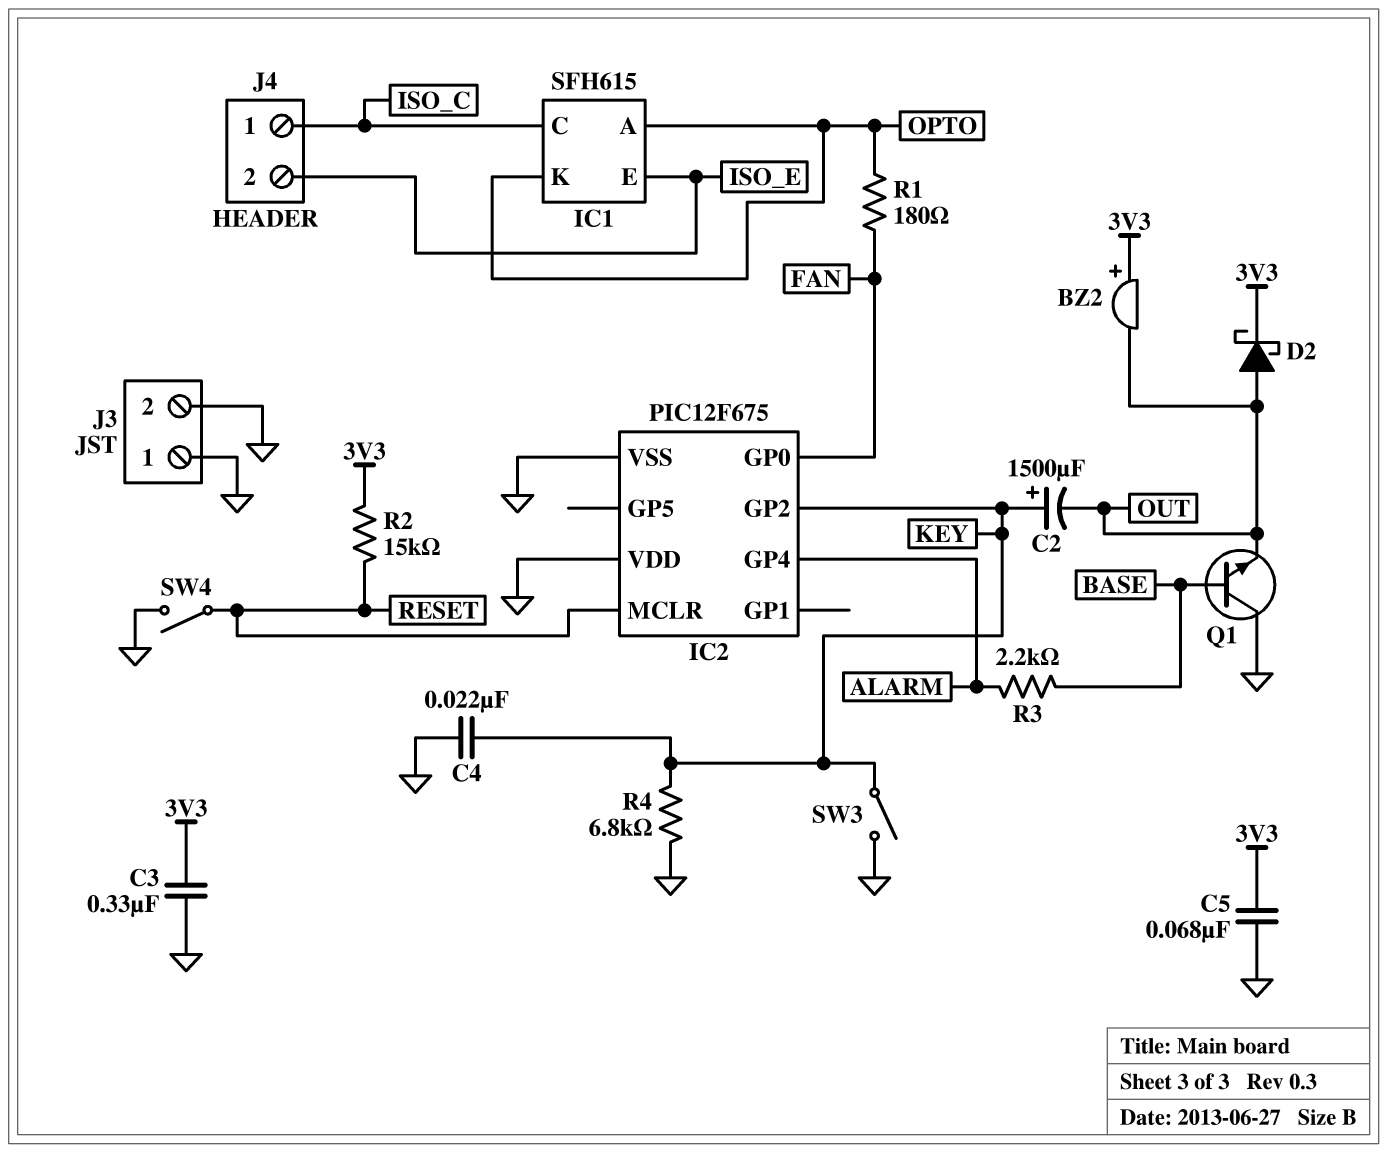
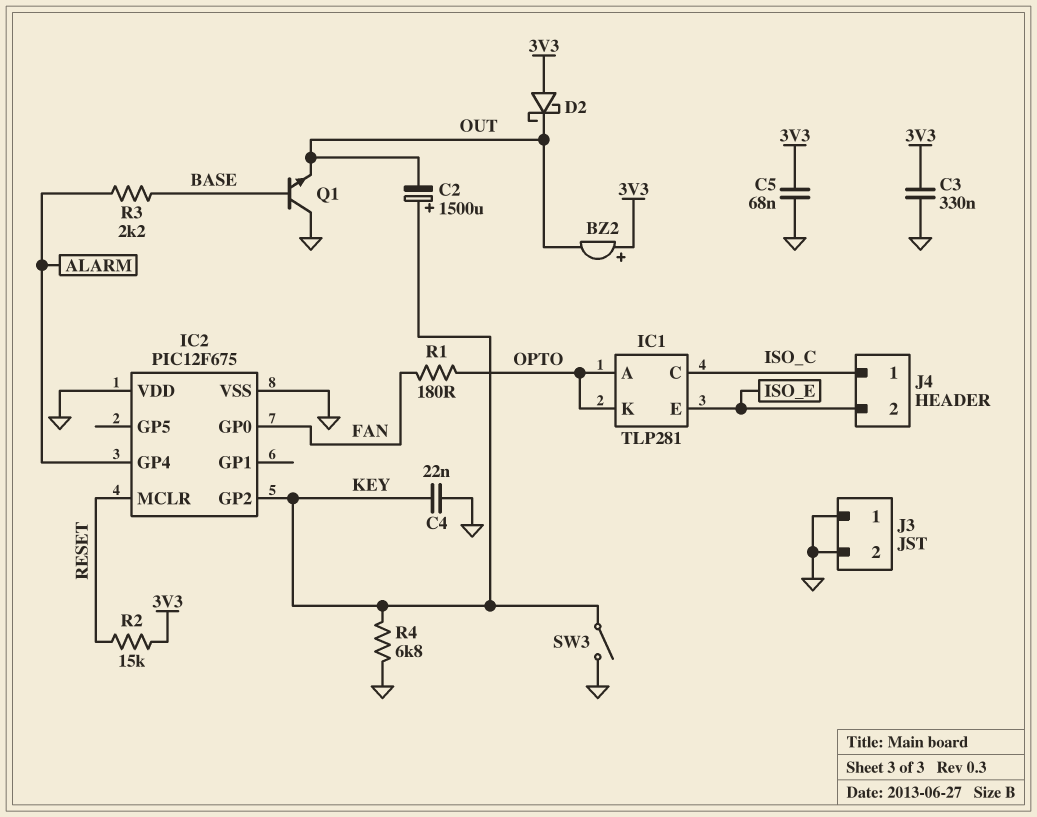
D2: schottky (A OUT, K 3V3) -> schottky (A 3V3, K OUT)
IC1: SFH615 -> TLP281
SW4: switch (GND, RESET) -> none

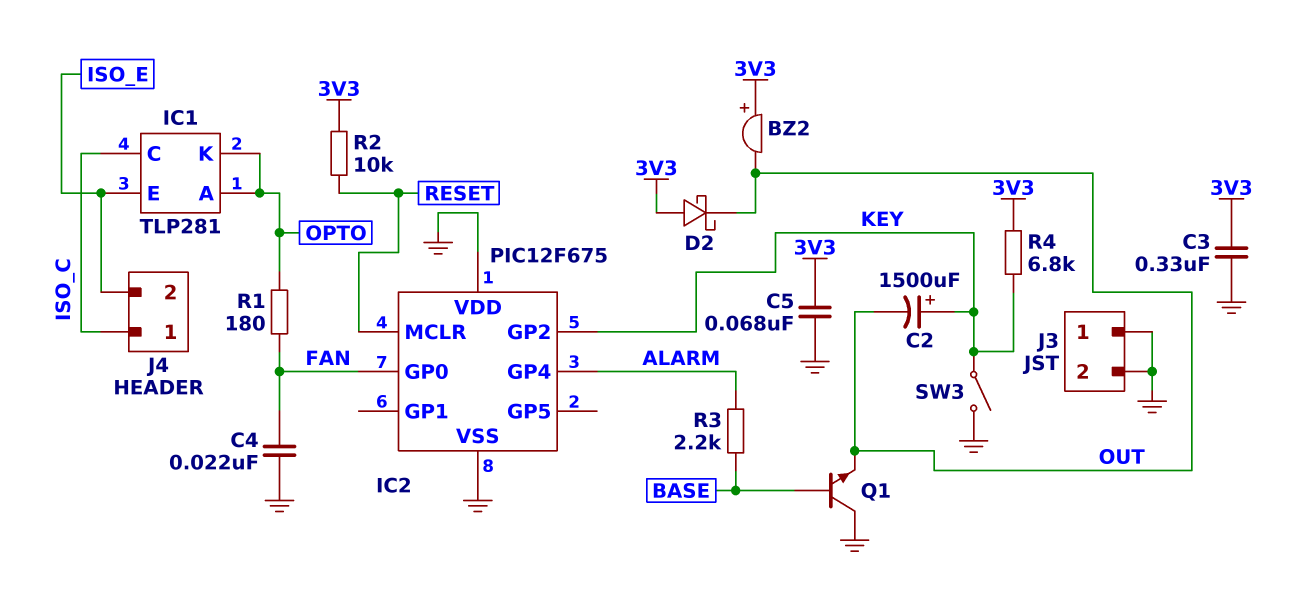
C4: 22nF (GND, KEY) -> 22nF (FAN, GND)
R2: 15k (3V3, RESET) -> 10k (3V3, RESET)
R4: 6.8k (GND, KEY) -> 6.8k (3V3, KEY)

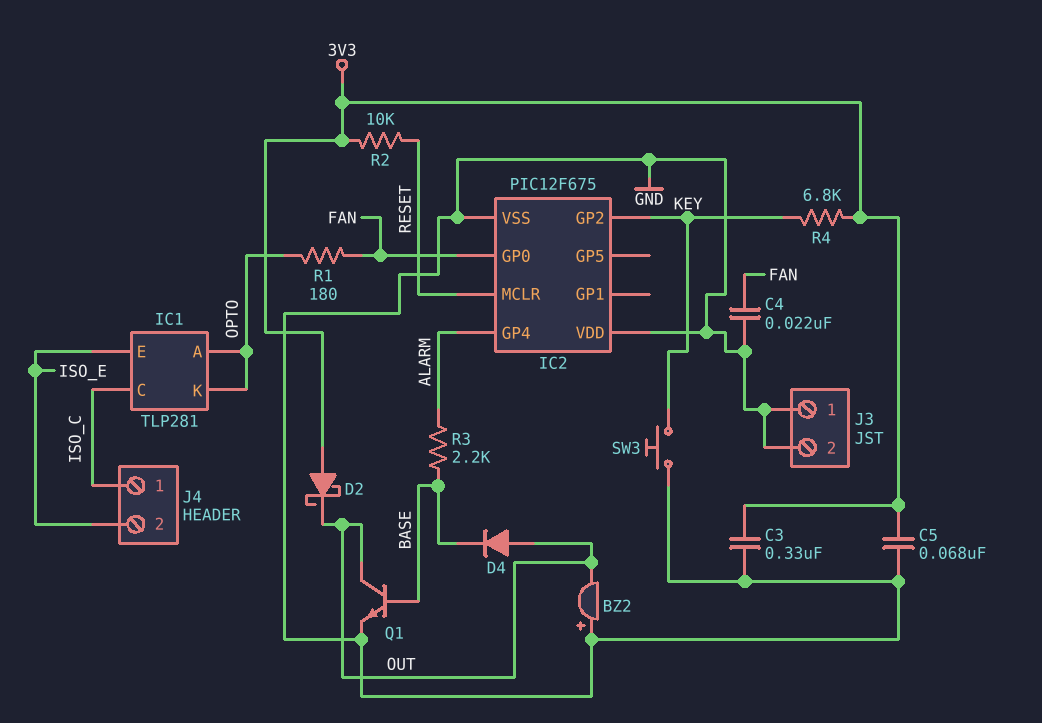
BZ2: buzzer (plus 3V3, minus OUT) -> buzzer (plus GND, minus OUT)
C2: 1500uF (plus KEY, minus OUT) -> none
D4: none -> diode (A OUT, K BASE)
Q1: NPN (B BASE, C GND, E OUT) -> NPN (B BASE, C OUT, E GND)
SW3: switch (GND, KEY) -> button (GND, KEY)

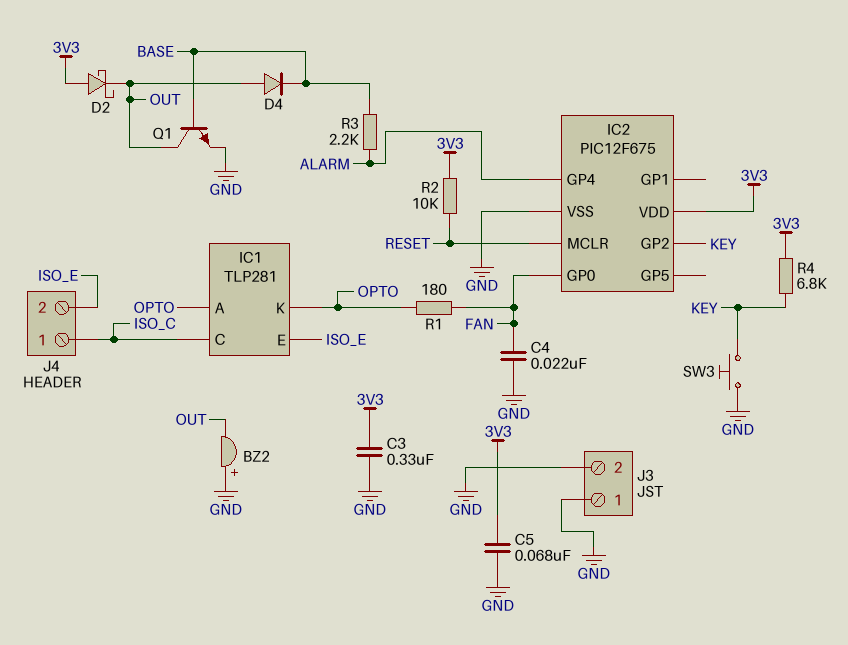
IC2 pin VDD: GND -> 3V3

